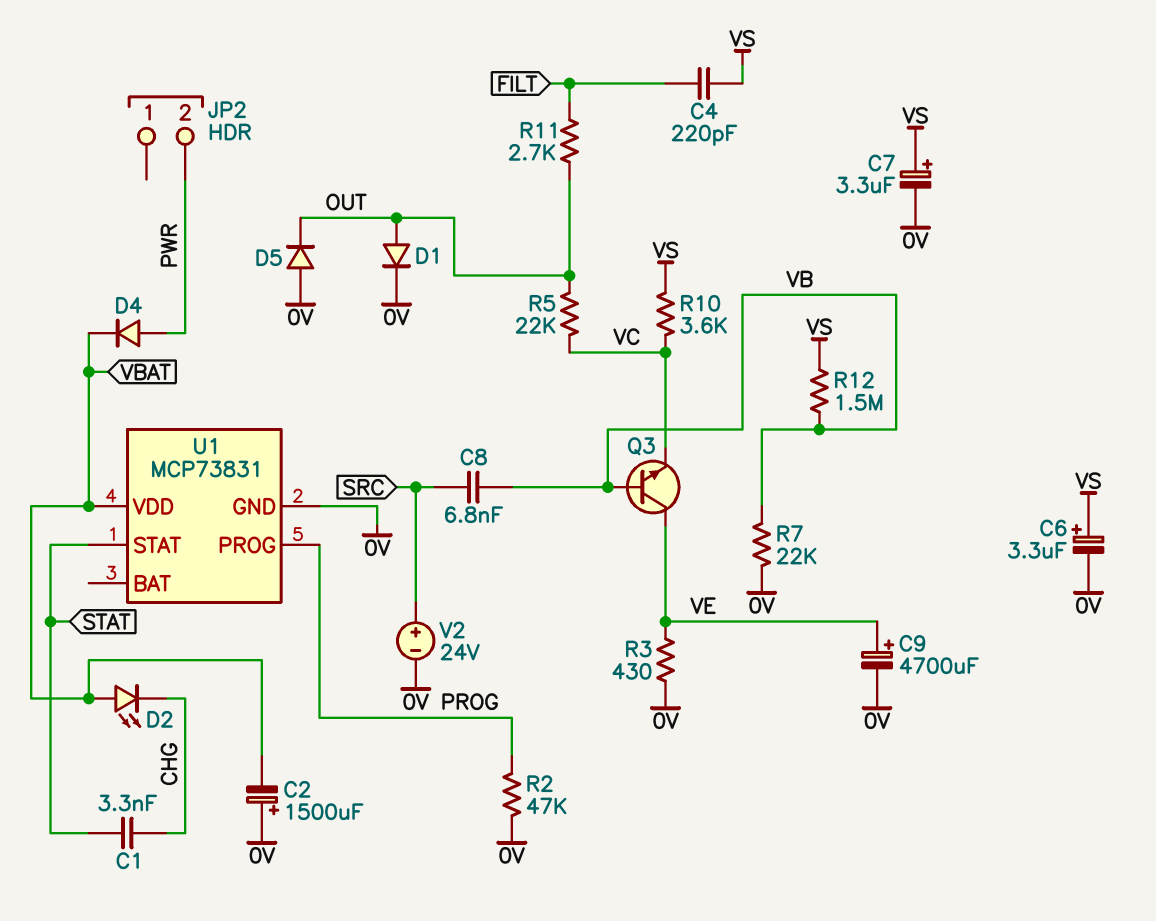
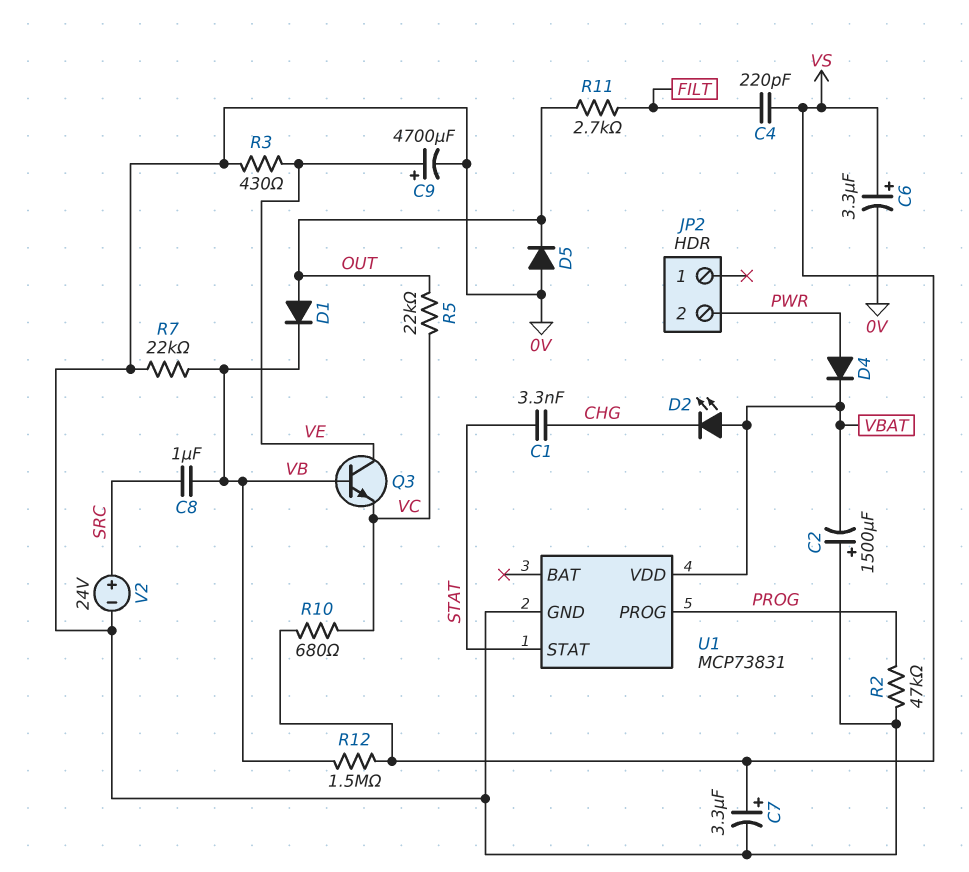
C8: 6.8nF (SRC, VB) -> 1uF (SRC, VB)
D1: diode (A OUT, K 0V) -> diode (A OUT, K VB)
R10: 3.6k (VC, VS) -> 680 (VC, VS)

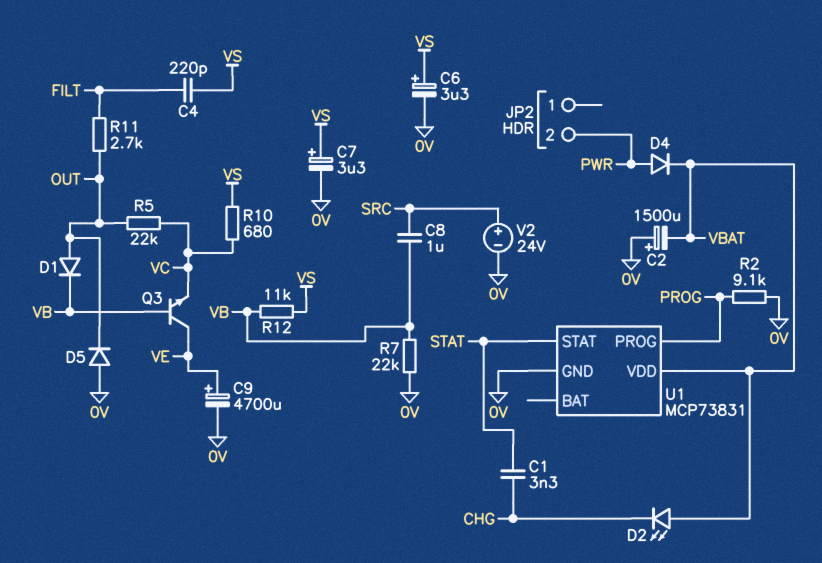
R2: 47k (0V, PROG) -> 9.1k (0V, PROG)
R3: 430 (0V, VE) -> none
R12: 1.5M (VB, VS) -> 11k (VB, VS)

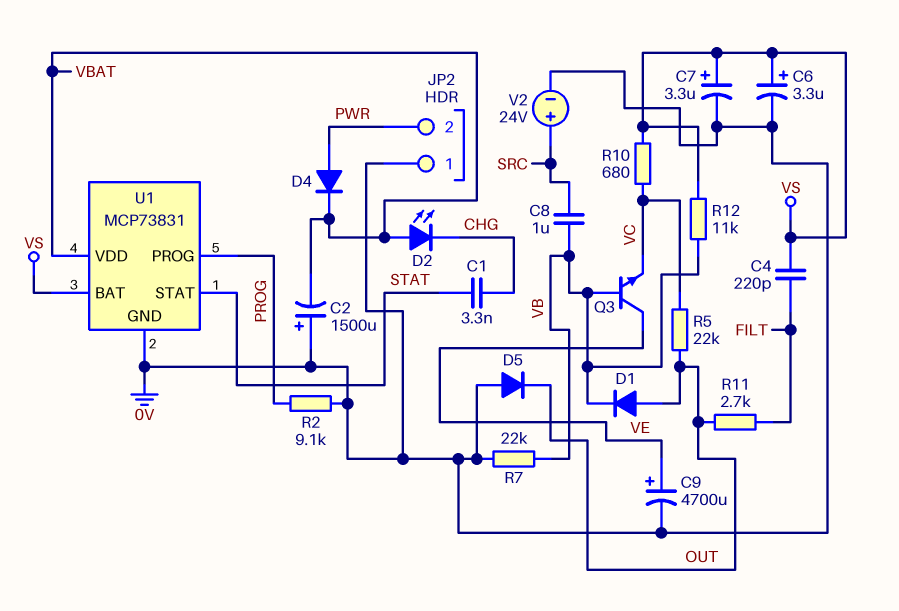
JP2 pin 1: none -> 0V
U1 pin BAT: none -> VS

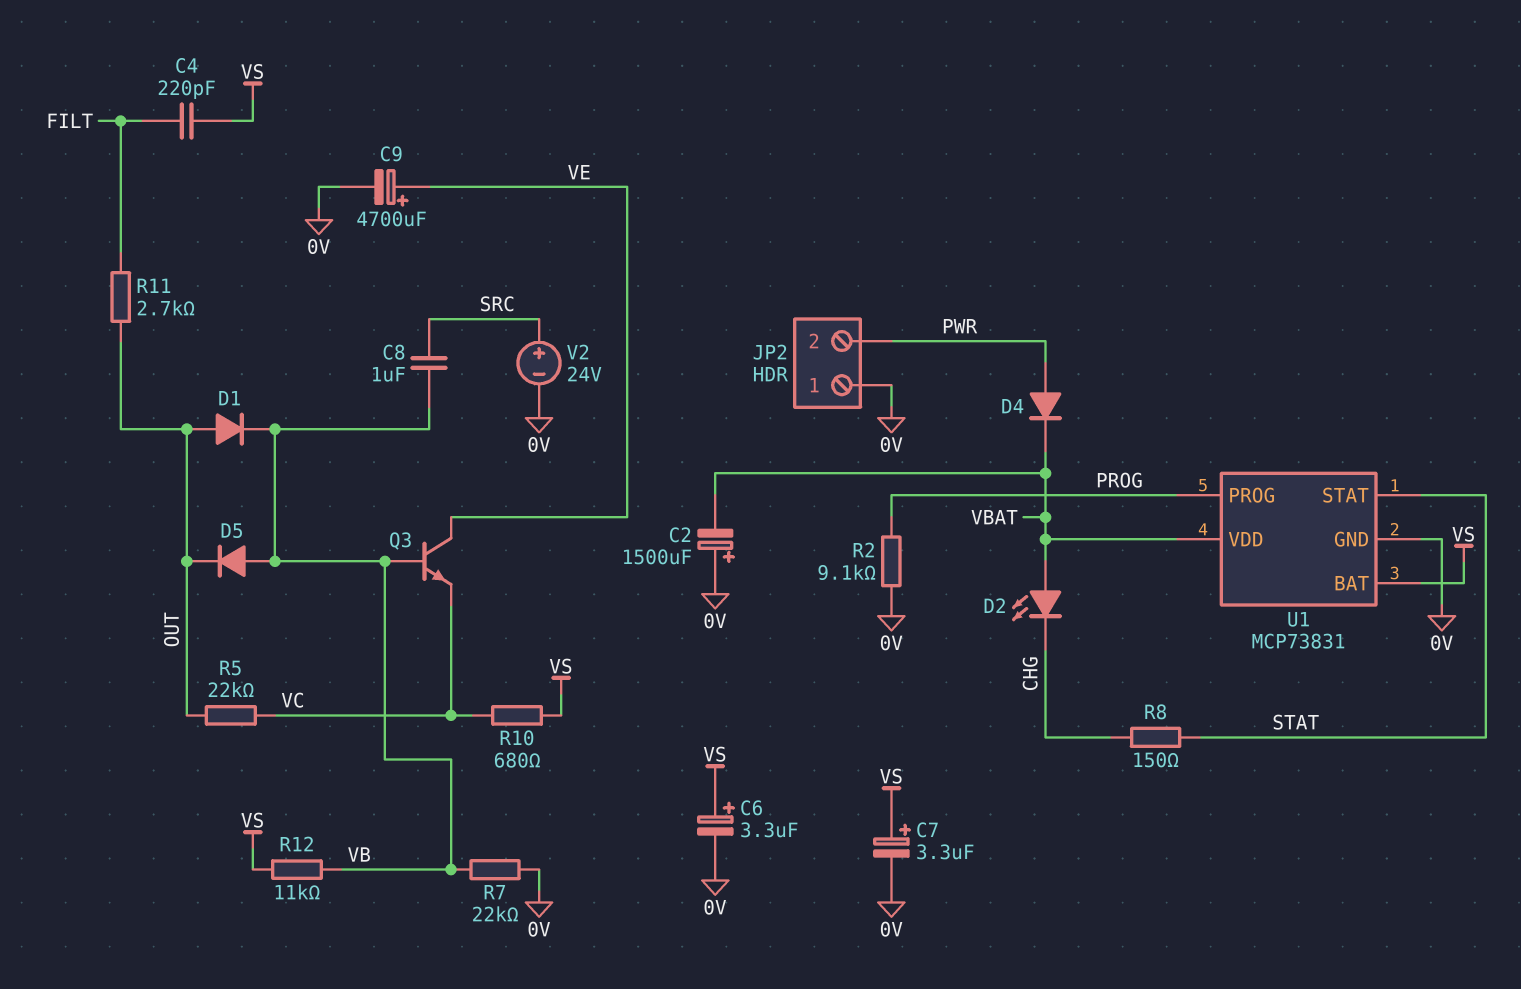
C1: 3.3nF (CHG, STAT) -> none
D5: diode (A 0V, K OUT) -> diode (A VB, K OUT)
R8: none -> 150 (CHG, STAT)

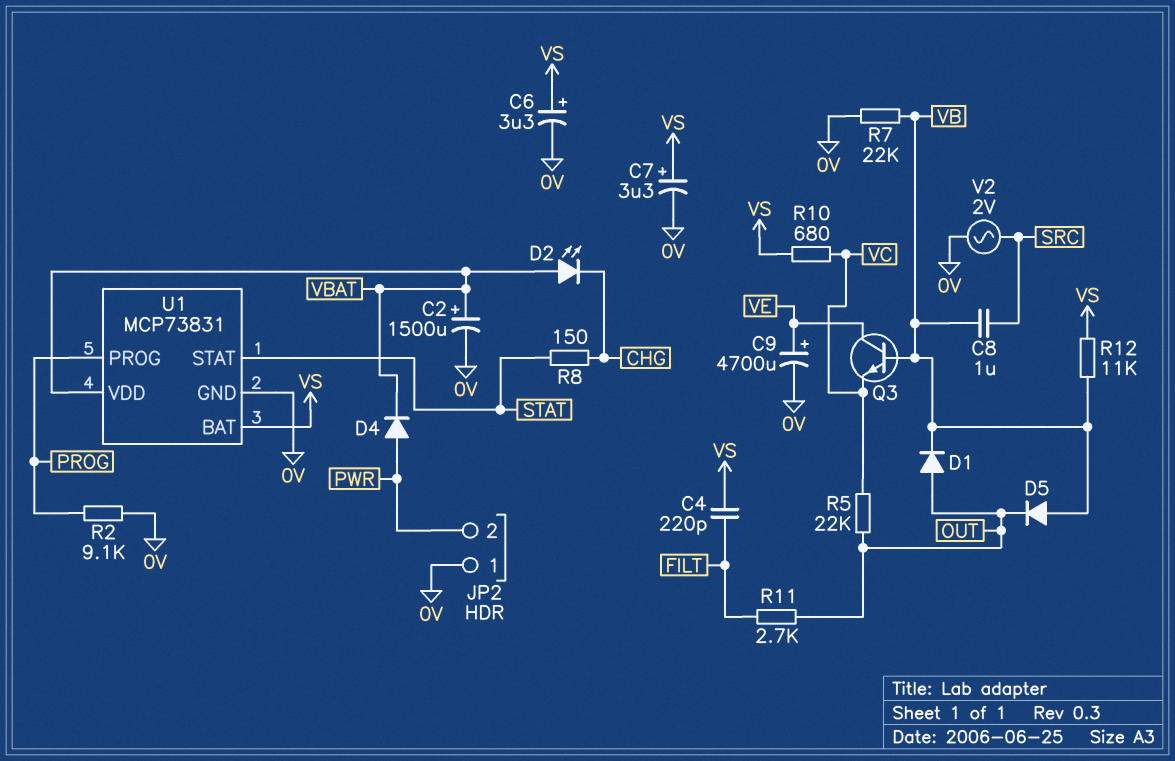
C2: 1500uF (plus 0V, minus VBAT) -> 1500uF (plus VBAT, minus 0V)
V2: 24V (plus SRC, minus 0V) -> AC 2V (0V, SRC)

